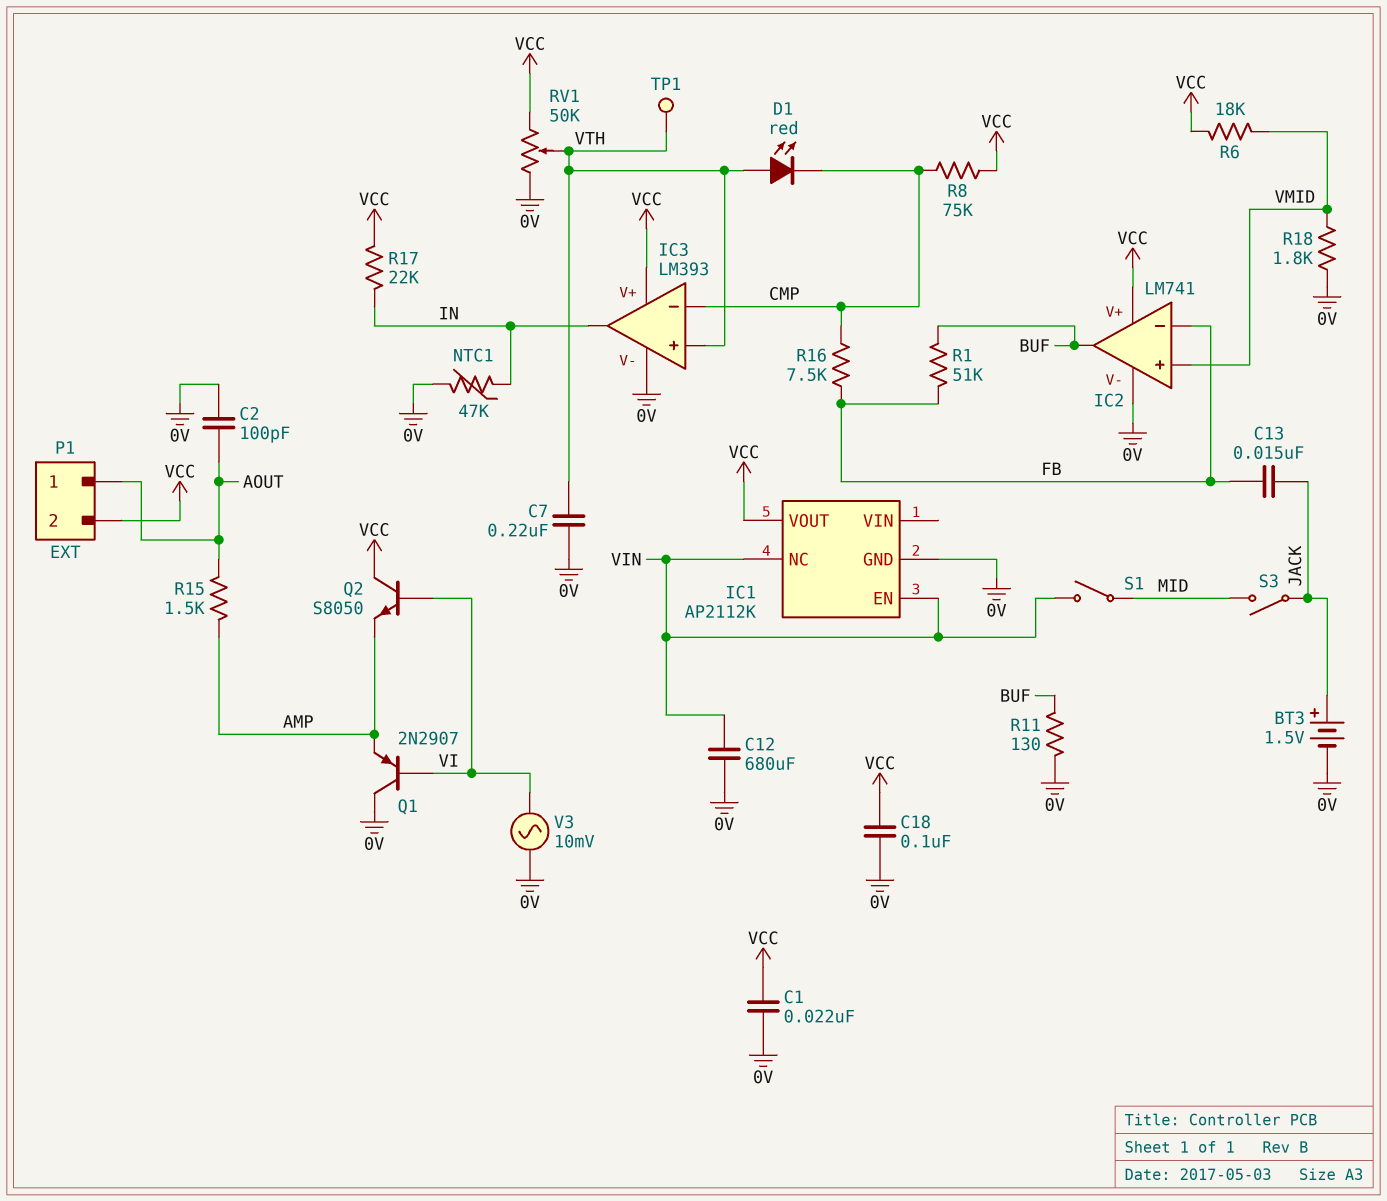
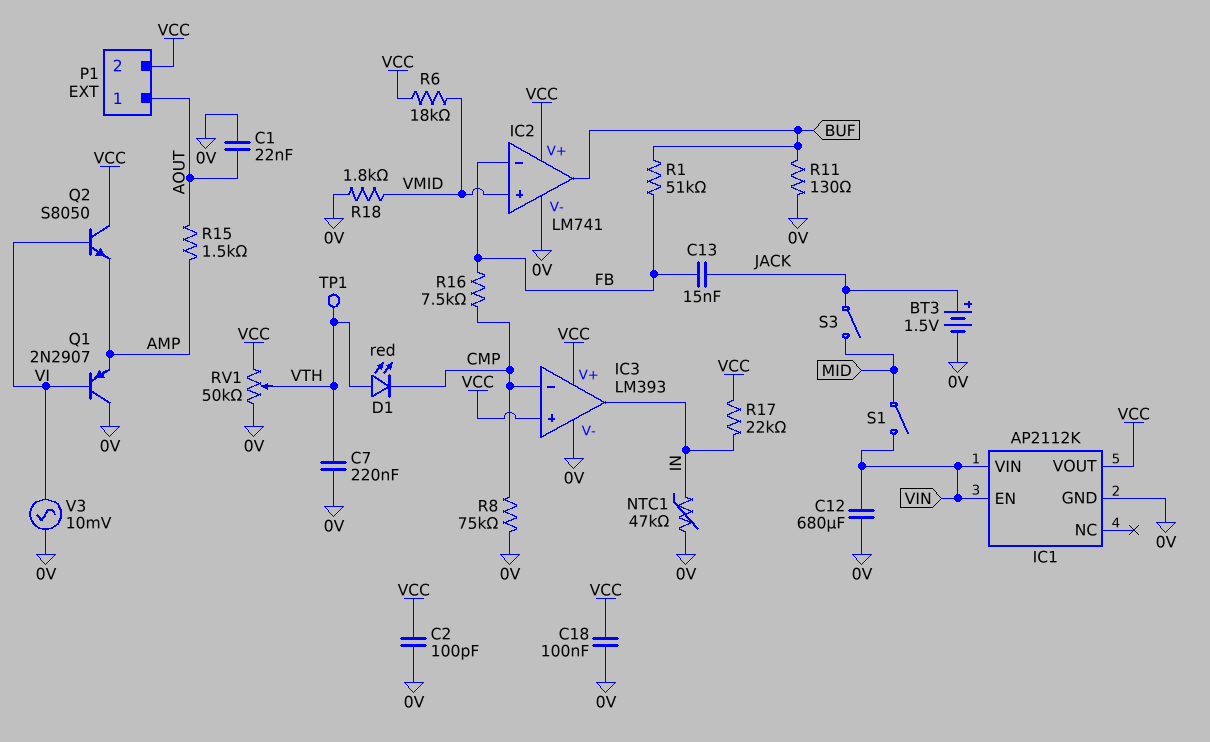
C1: 22nF (0V, VCC) -> 22nF (0V, AOUT)
C2: 100pF (0V, AOUT) -> 100pF (0V, VCC)
IC1 pin NC: VIN -> none
IC1 pin VIN: none -> VIN
IC3 pin in+: VTH -> VCC
R8: 75k (CMP, VCC) -> 75k (0V, CMP)

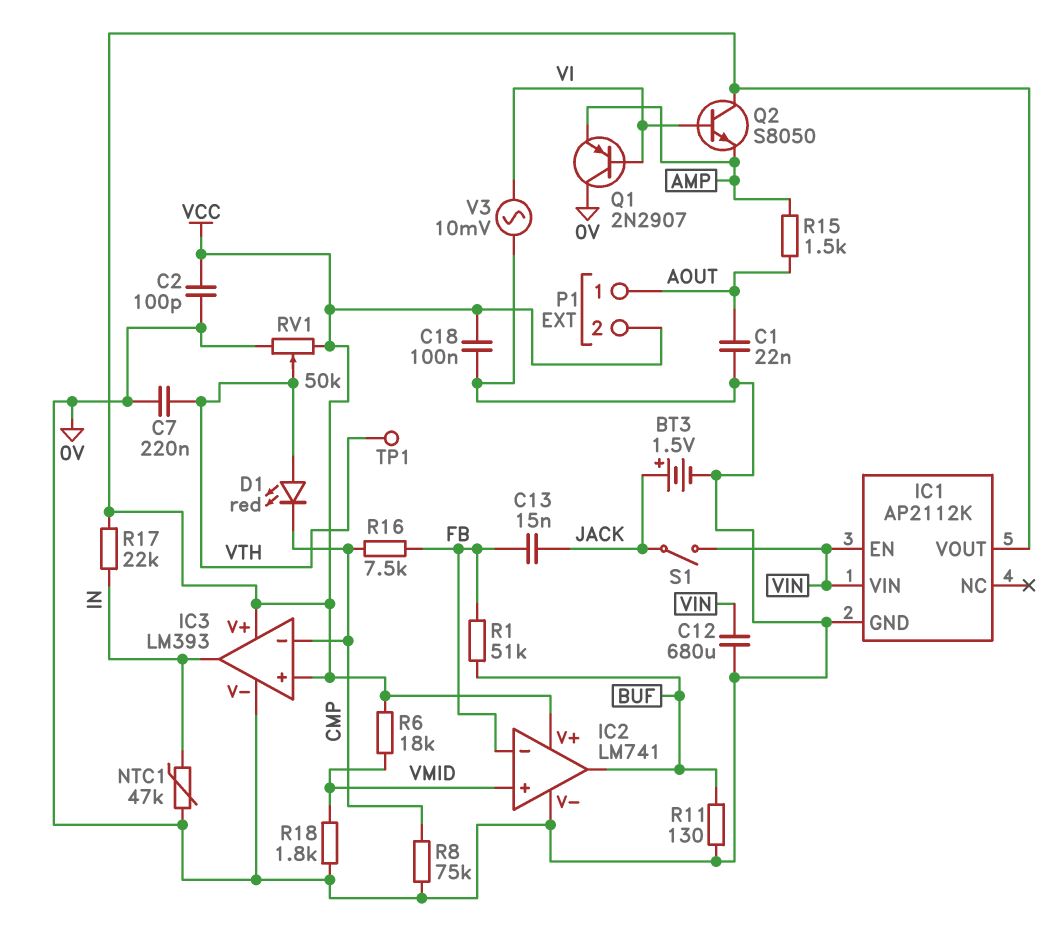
S1: switch (MID, VIN) -> switch (JACK, VIN)
S3: switch (JACK, MID) -> none

